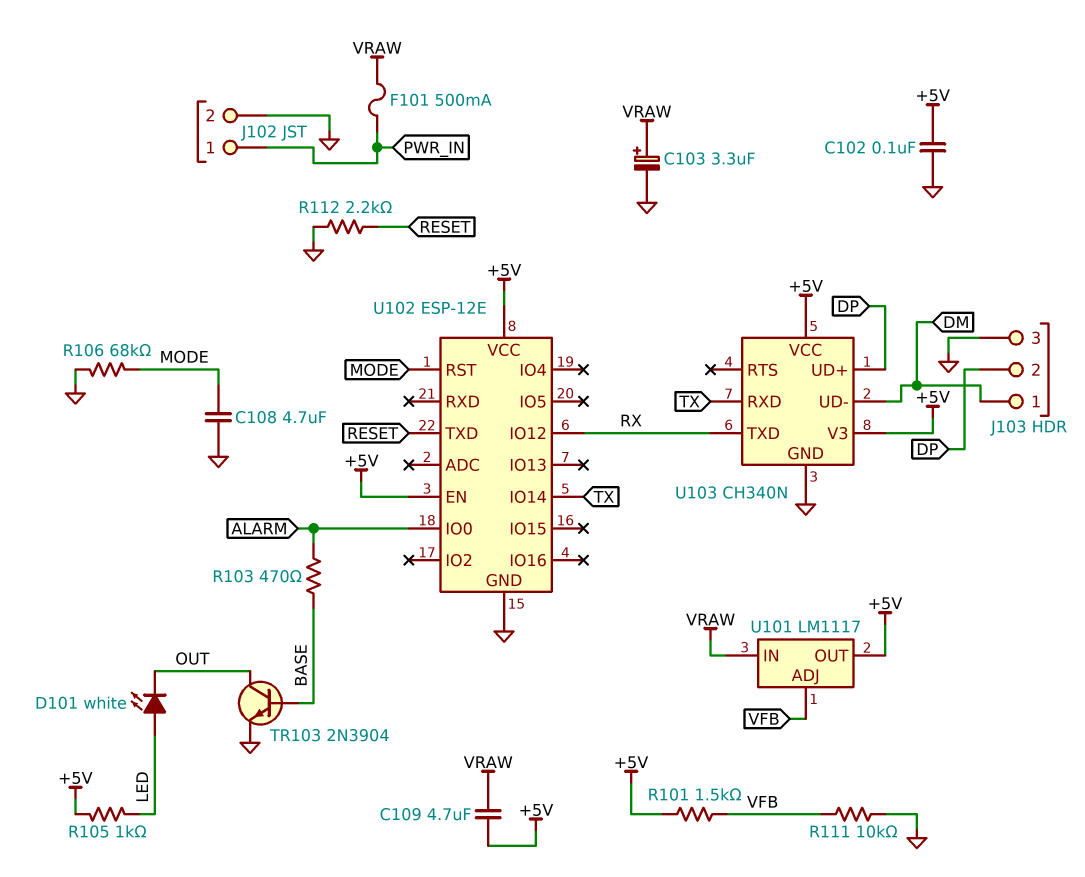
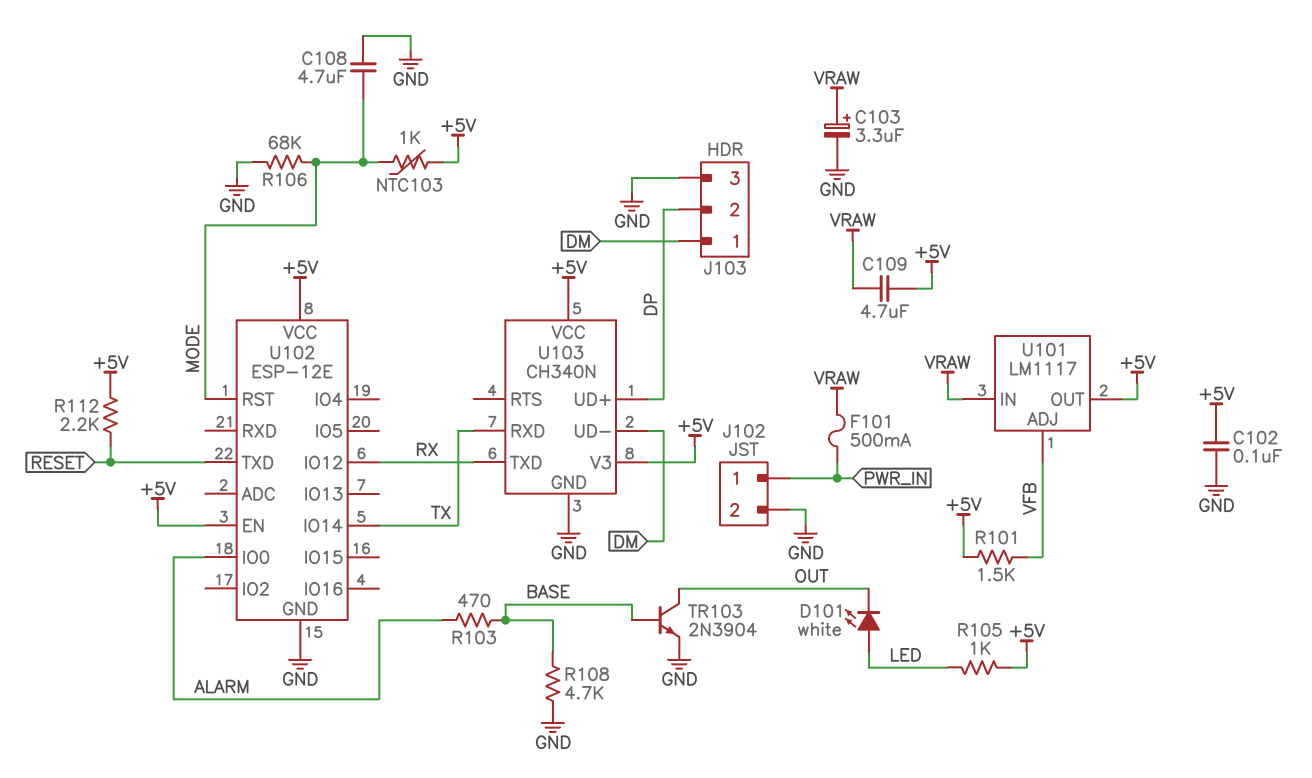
NTC103: none -> 1k (+5V, MODE)
R108: none -> 4.7k (BASE, GND)
R111: 10k (GND, VFB) -> none
R112: 2.2k (GND, RESET) -> 2.2k (+5V, RESET)

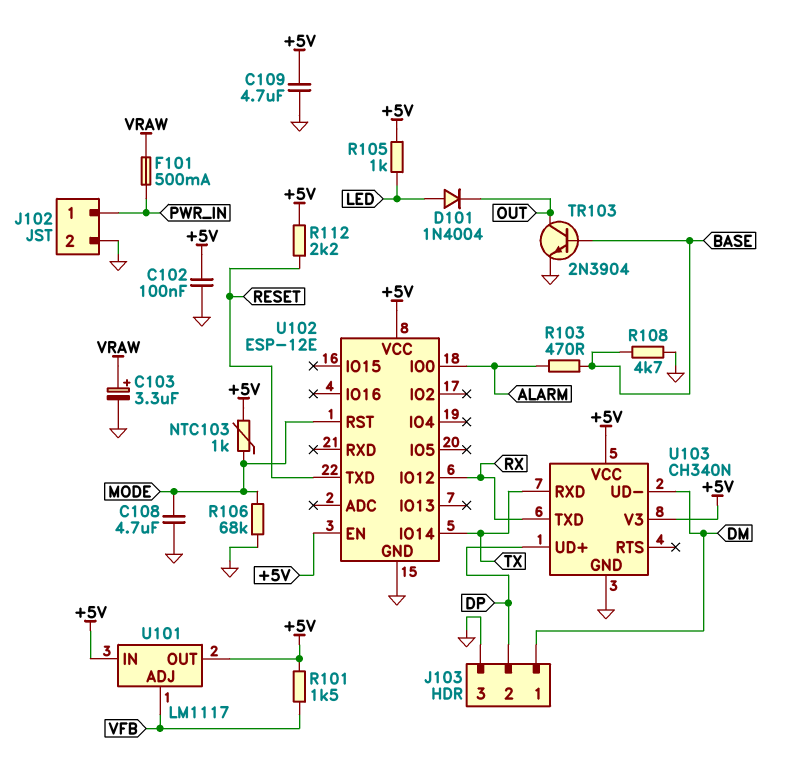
C109: 4.7uF (+5V, VRAW) -> 4.7uF (+5V, GND)
D101: LED white (A LED, K OUT) -> diode 1N4004 (A LED, K OUT)
U101 pin IN: VRAW -> +5V

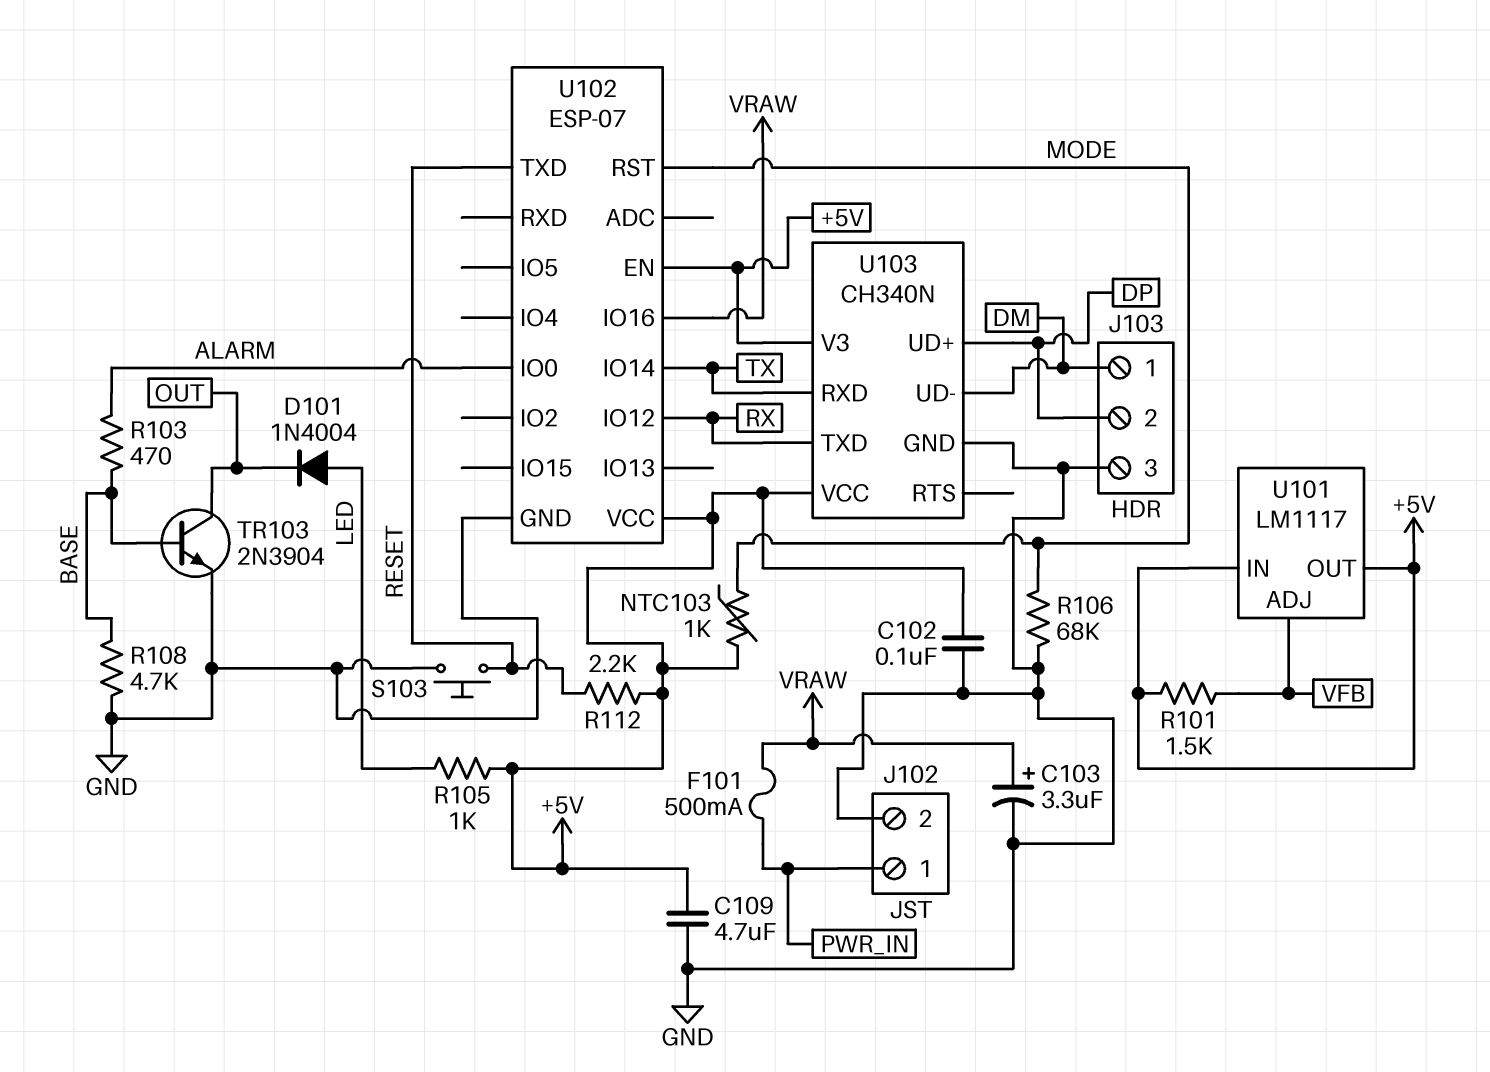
C108: 4.7uF (GND, MODE) -> none
S103: none -> button (GND, RESET)
U102: ESP-12E -> ESP-07
U102 pin IO16: none -> VRAW

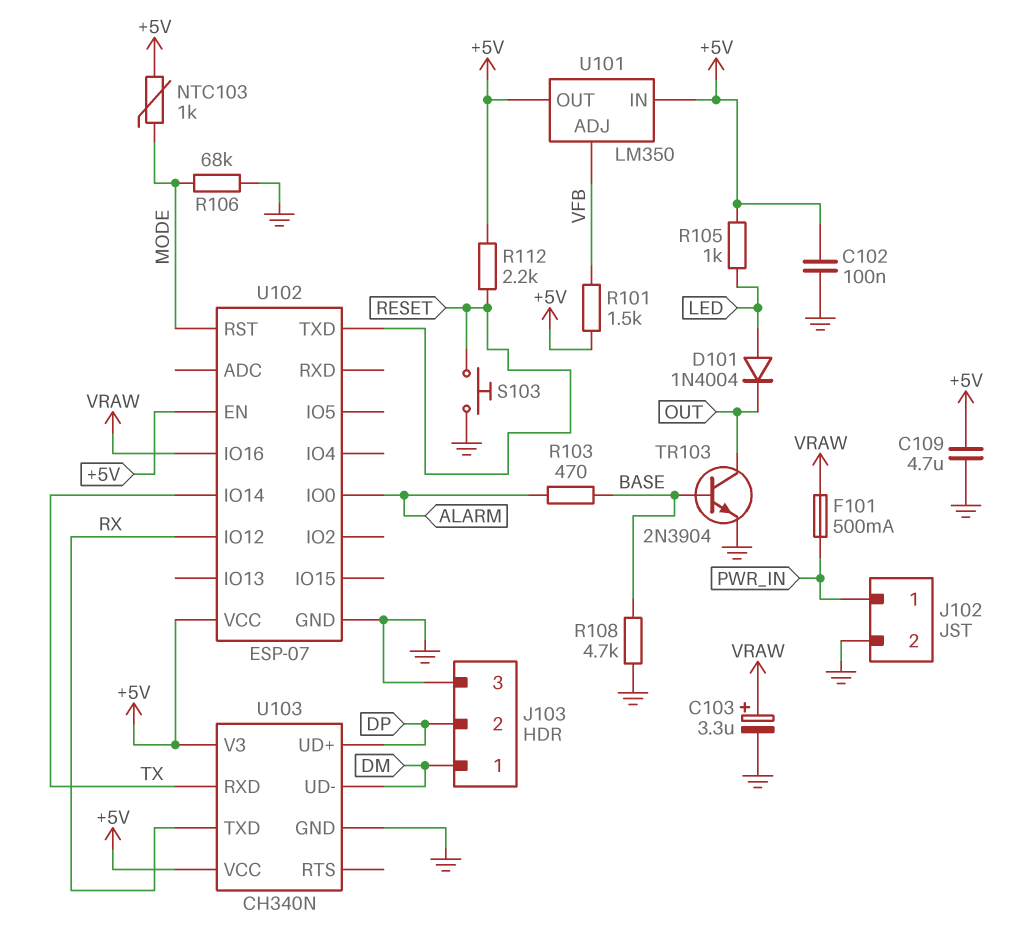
U101: LM1117 -> LM350

